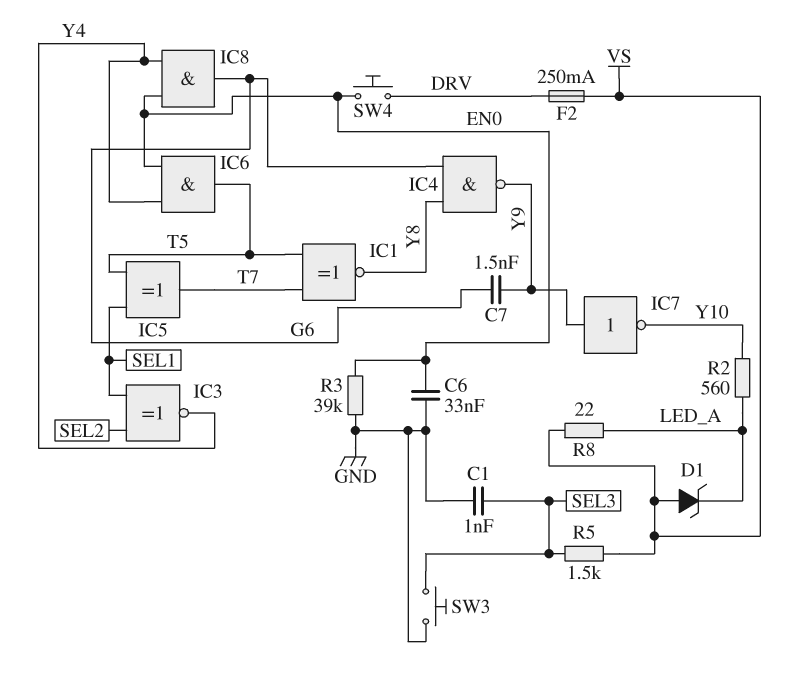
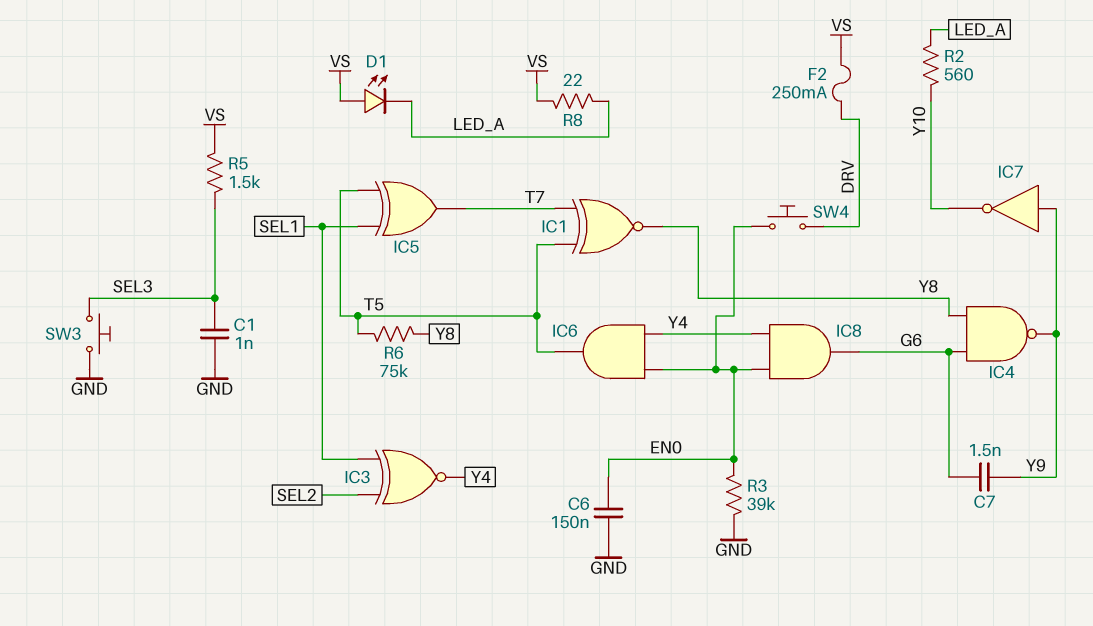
C6: 33nF (EN0, GND) -> 150nF (EN0, GND)
D1: zener (A VS, K LED_A) -> LED (A VS, K LED_A)
R6: none -> 75k (T5, Y8)

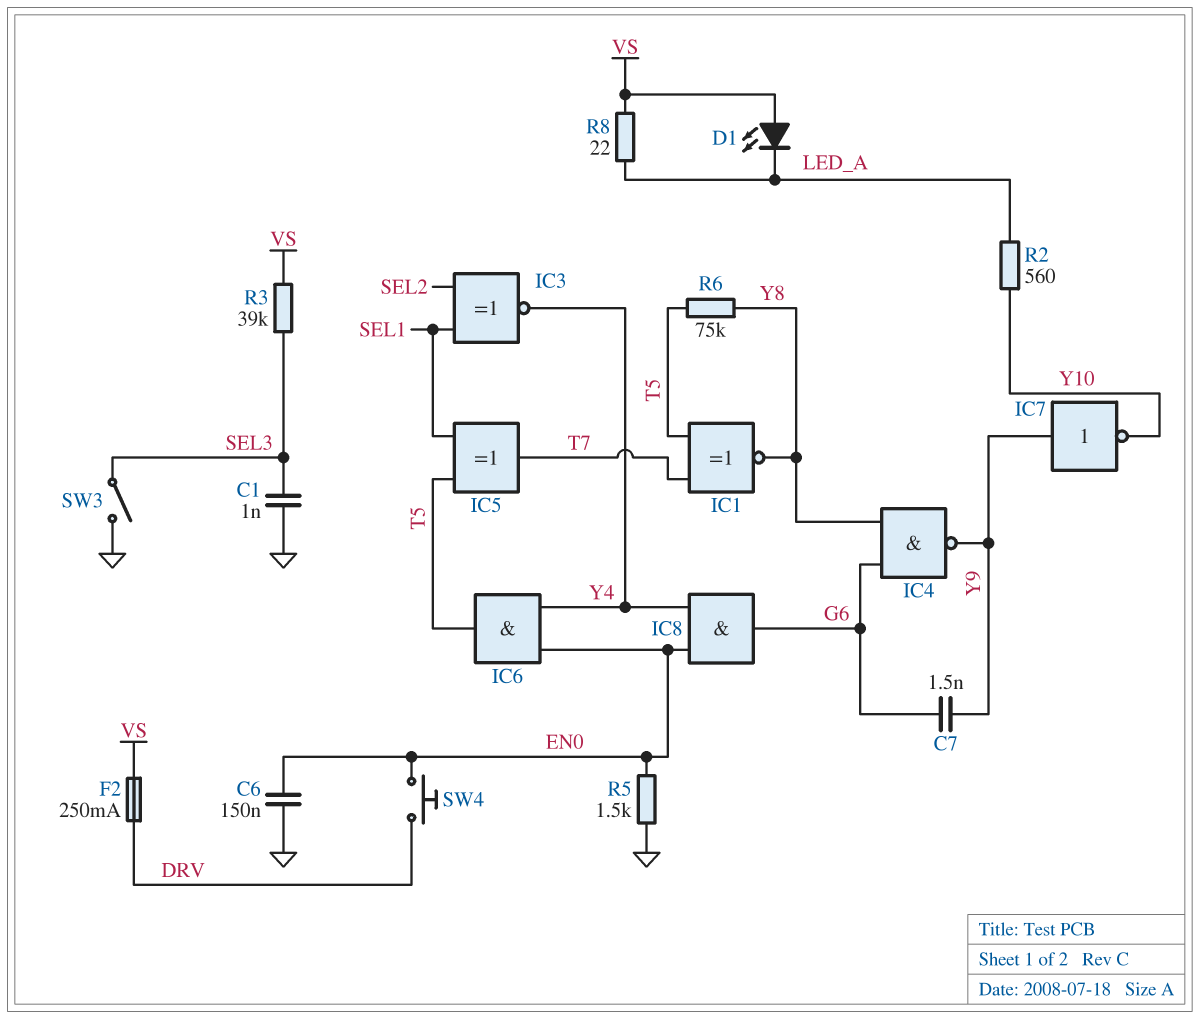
R3: 39k (EN0, GND) -> 39k (SEL3, VS)
R5: 1.5k (SEL3, VS) -> 1.5k (EN0, GND)
SW3: button (GND, SEL3) -> switch (GND, SEL3)

